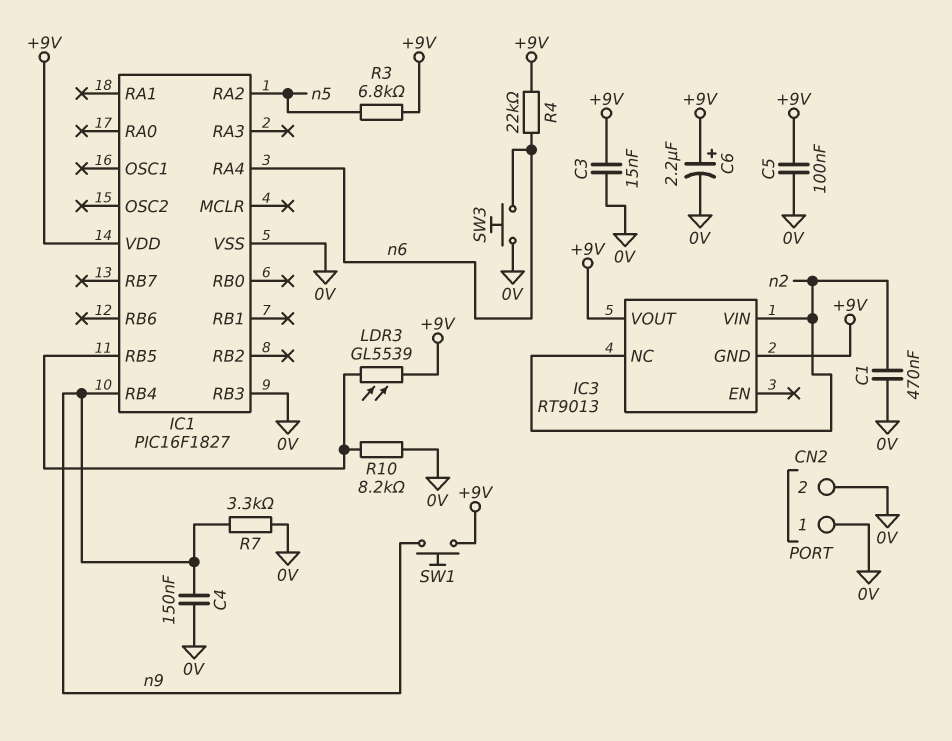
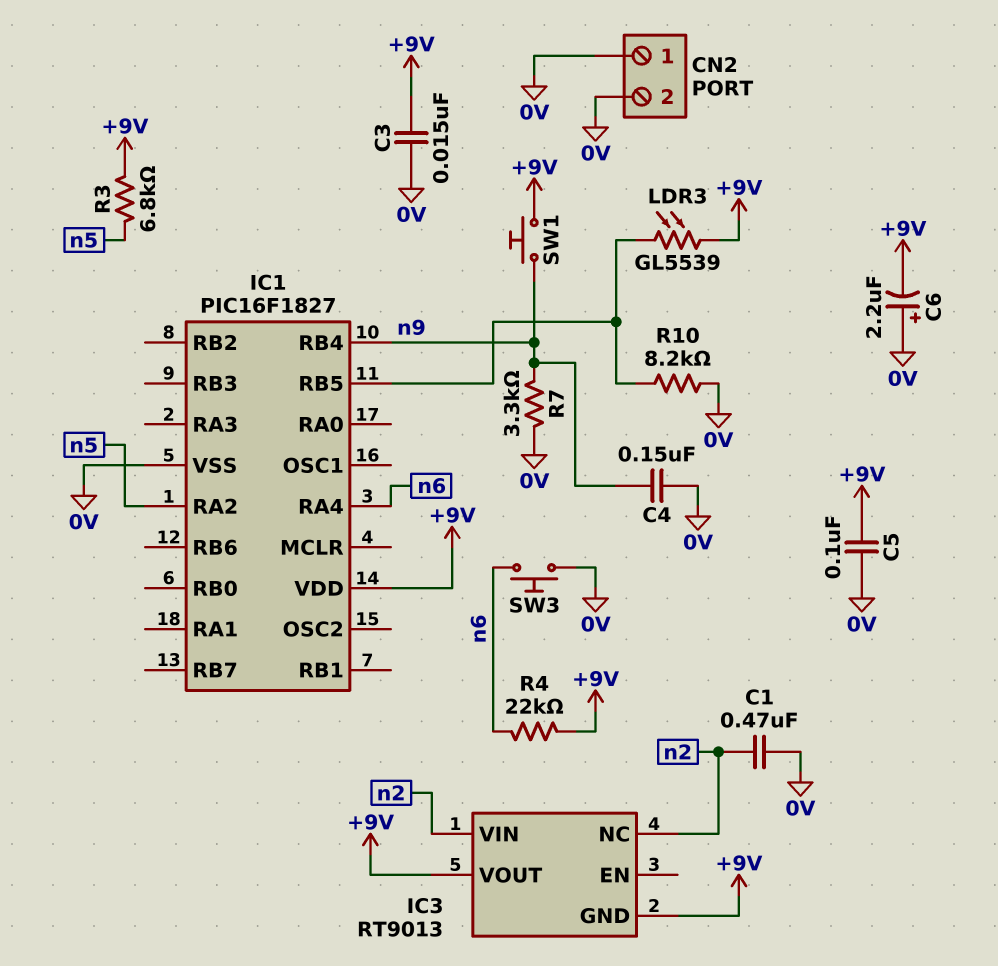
C6: 2.2uF (plus +9V, minus 0V) -> 2.2uF (plus 0V, minus +9V)
IC1 pin RB3: 0V -> none

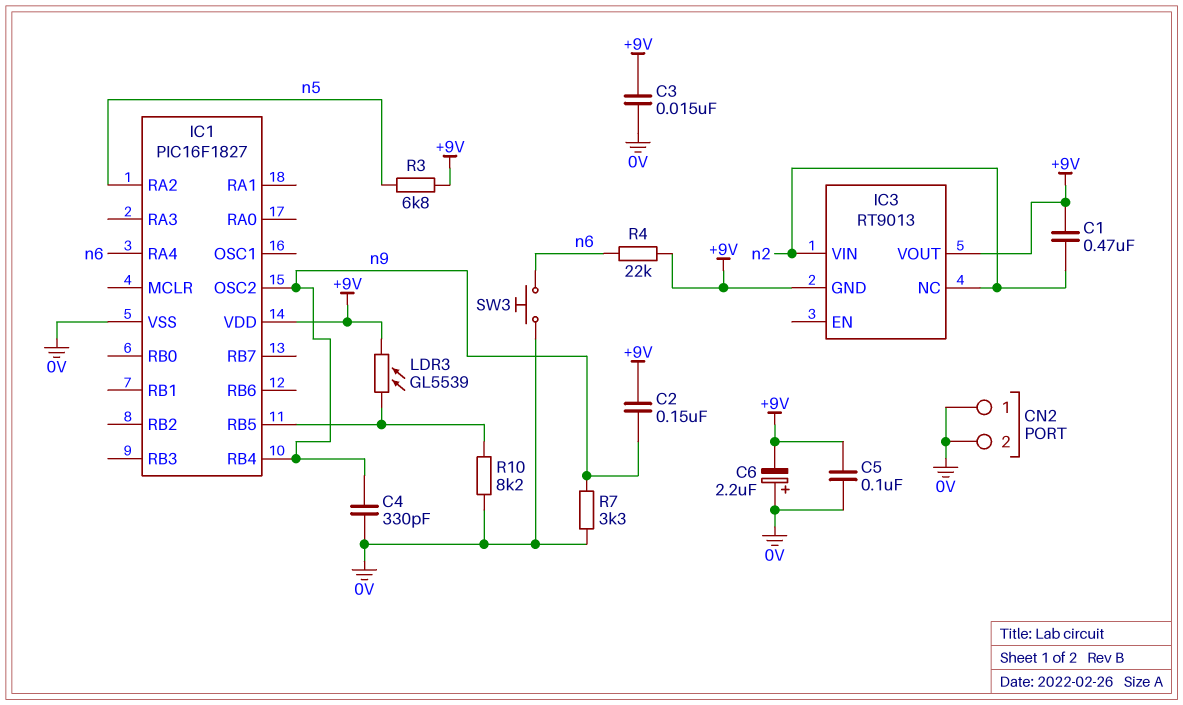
C1: 470nF (0V, n2) -> 470nF (+9V, n2)
C2: none -> 150nF (+9V, n9)
C4: 150nF (0V, n9) -> 330pF (0V, n9)
IC1 pin OSC2: none -> n9
SW1: button (+9V, n9) -> none

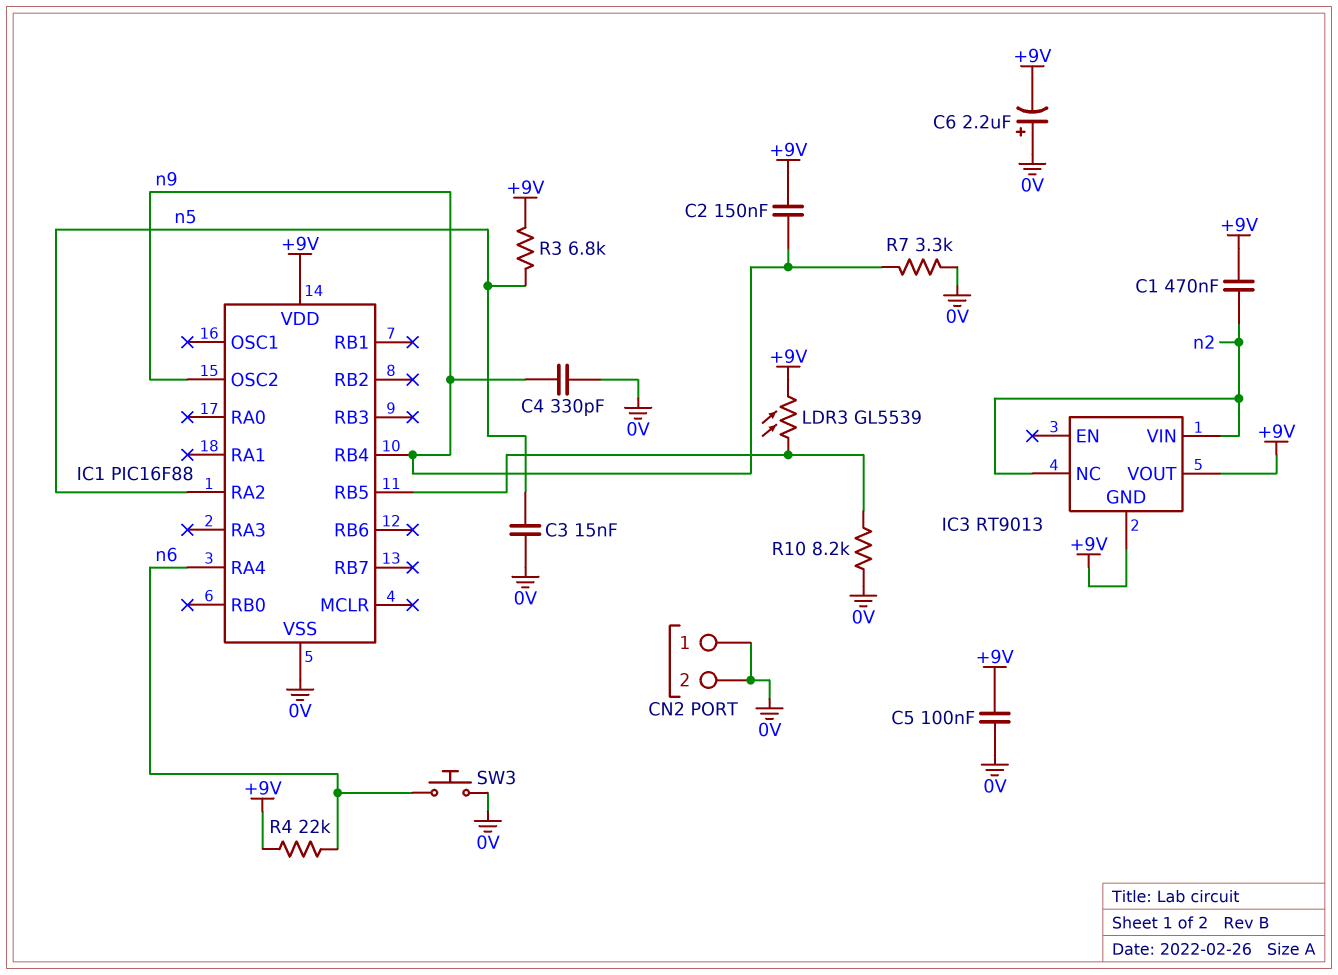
C3: 15nF (+9V, 0V) -> 15nF (0V, n5)
IC1: PIC16F1827 -> PIC16F88

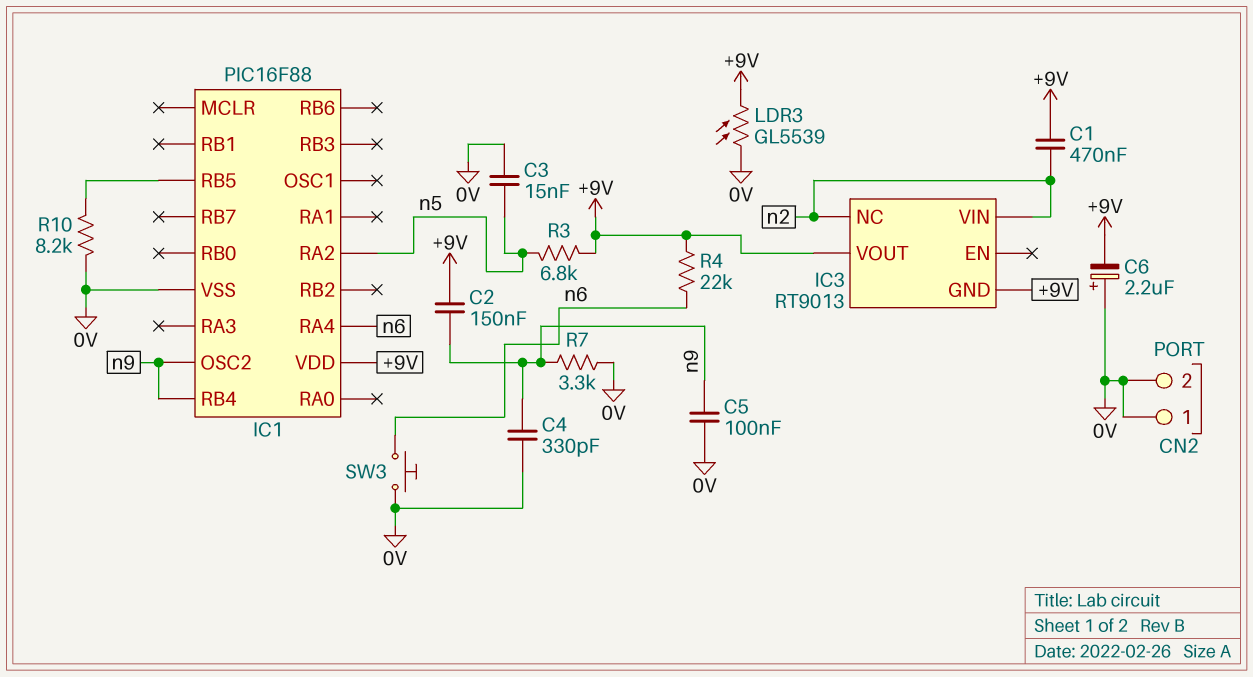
C5: 100nF (+9V, 0V) -> 100nF (0V, n9)
LDR3: GL5539 (+9V, IC1/RB5) -> GL5539 (+9V, 0V)

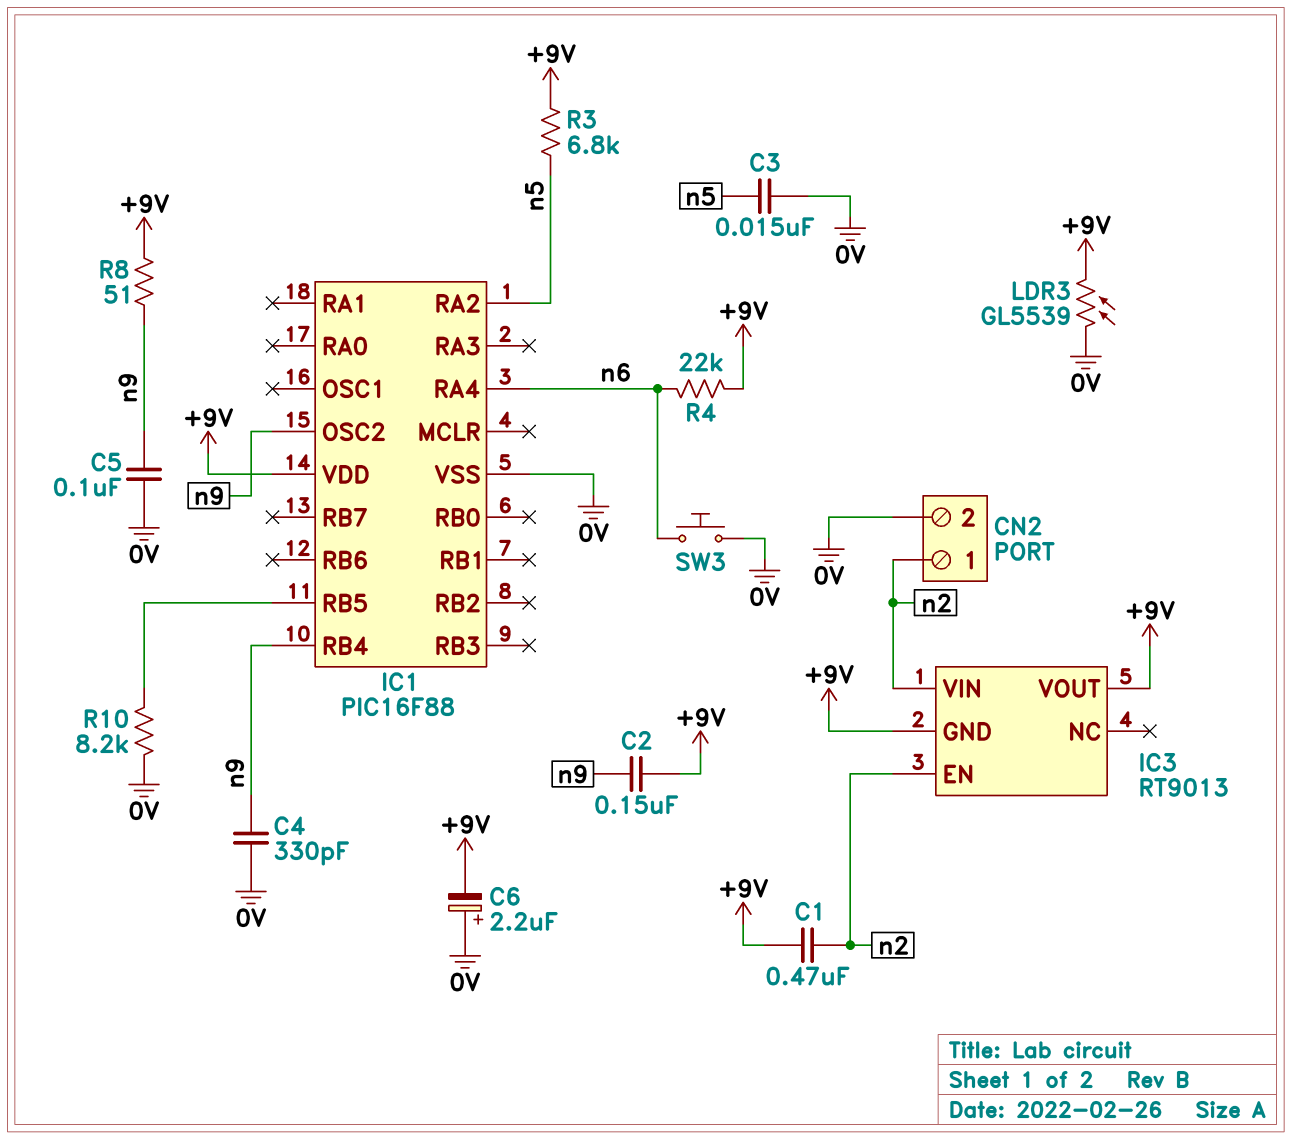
CN2 pin 1: 0V -> n2
IC3 pin EN: none -> n2
IC3 pin NC: n2 -> none
R7: 3.3k (0V, n9) -> none
R8: none -> 51 (+9V, n9)

